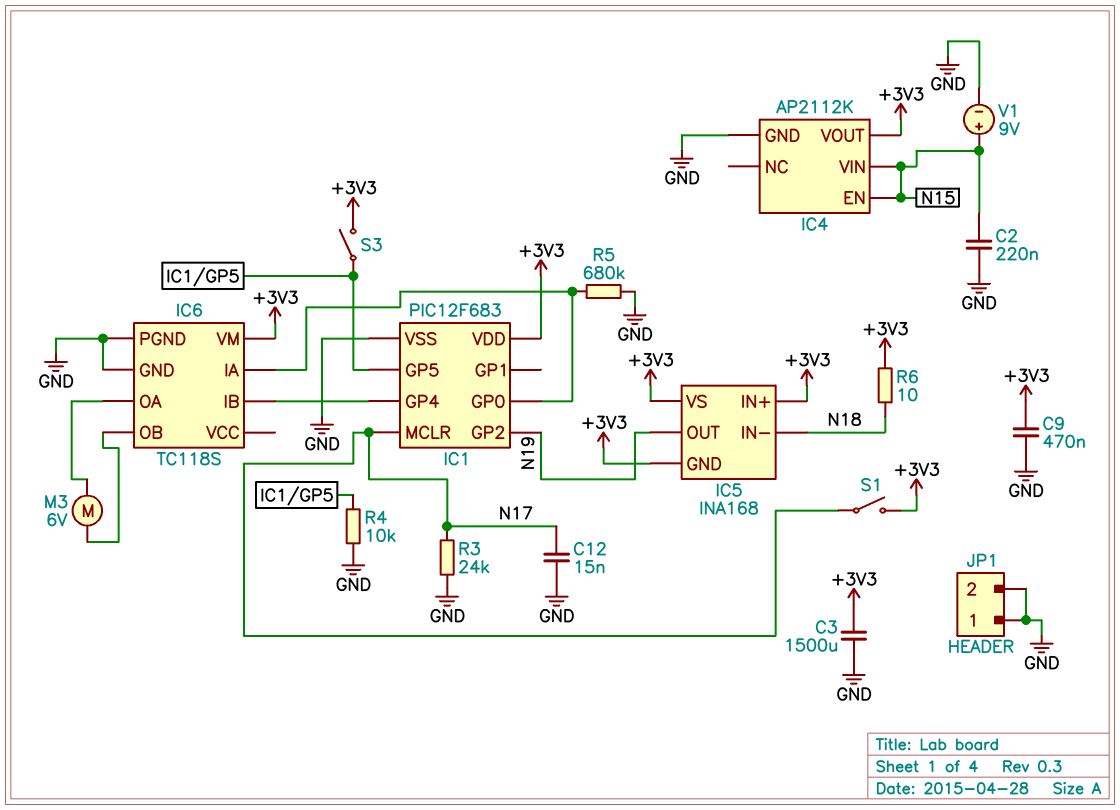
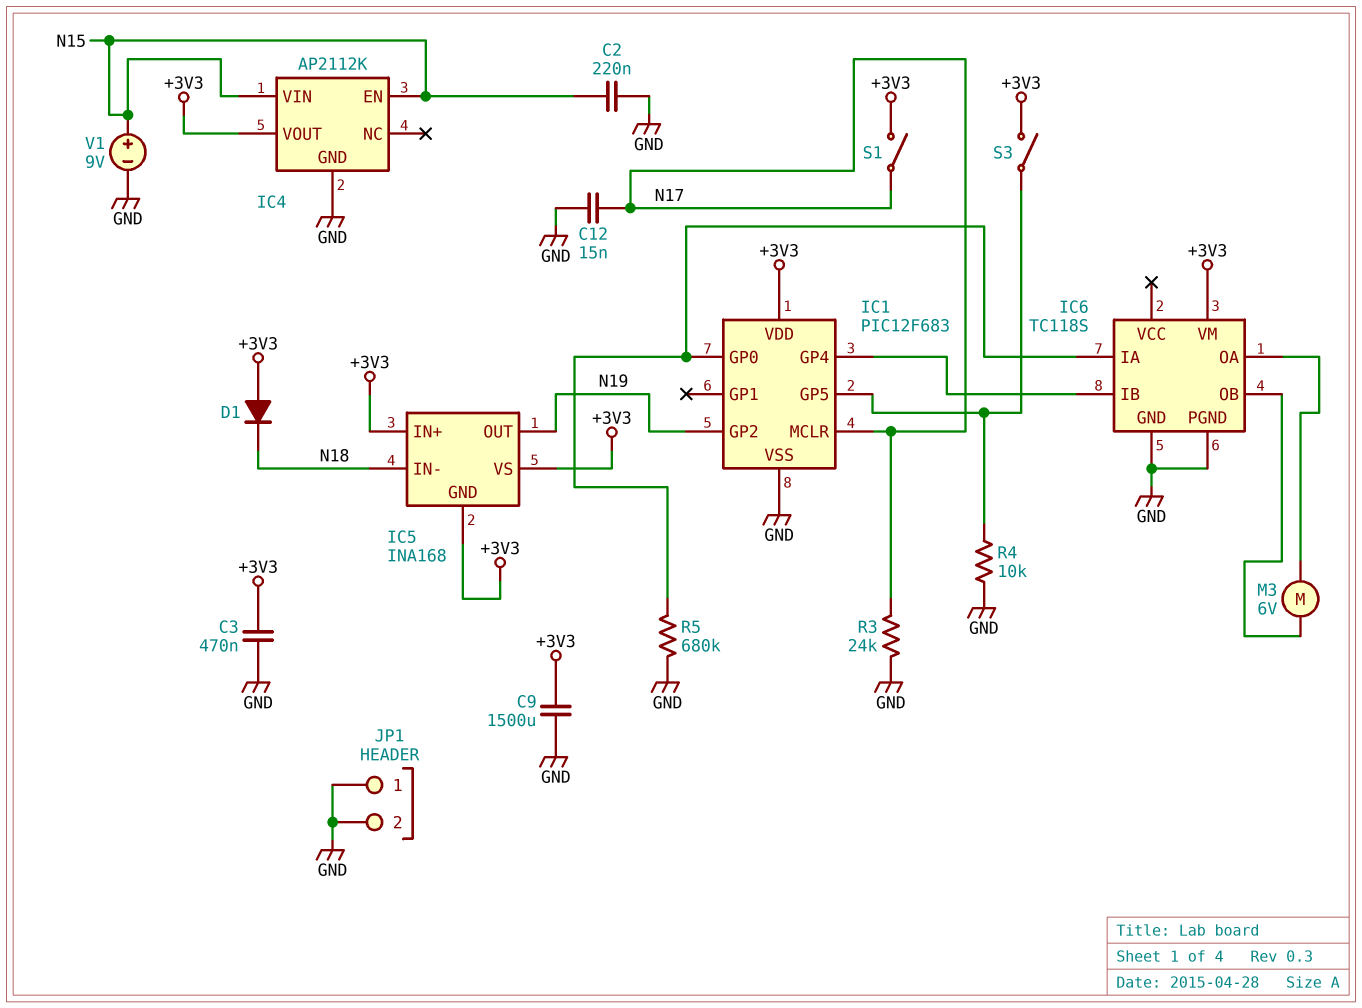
C3: 1500uF (+3V3, GND) -> 470nF (+3V3, GND)
C9: 470nF (+3V3, GND) -> 1500uF (+3V3, GND)
D1: none -> diode (A +3V3, K N18)
R6: 10 (+3V3, N18) -> none

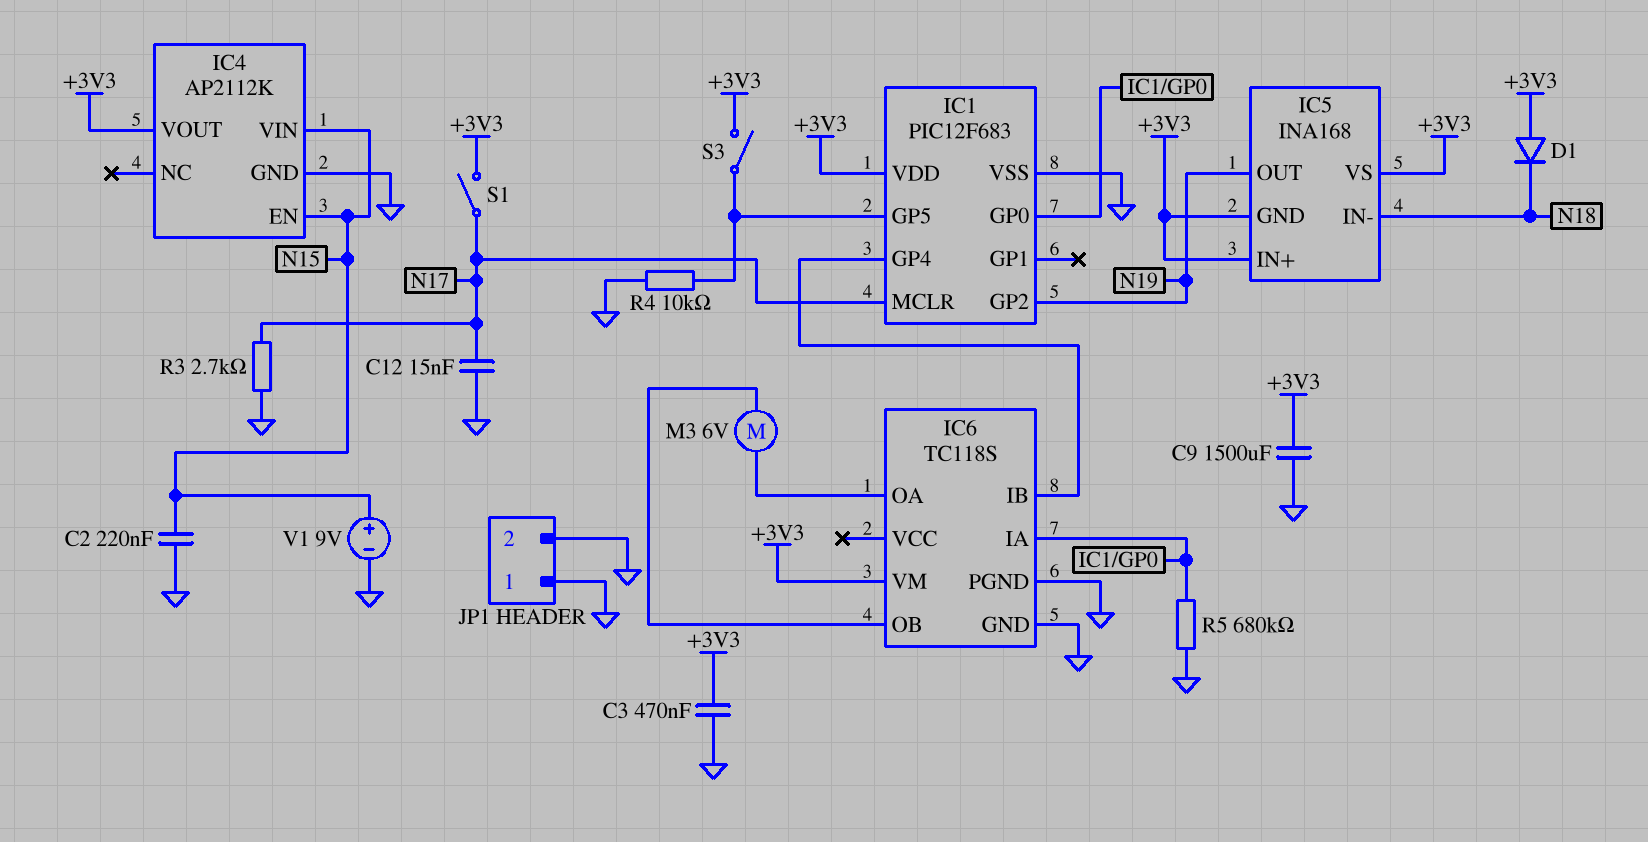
R3: 24k (GND, N17) -> 2.7k (GND, N17)

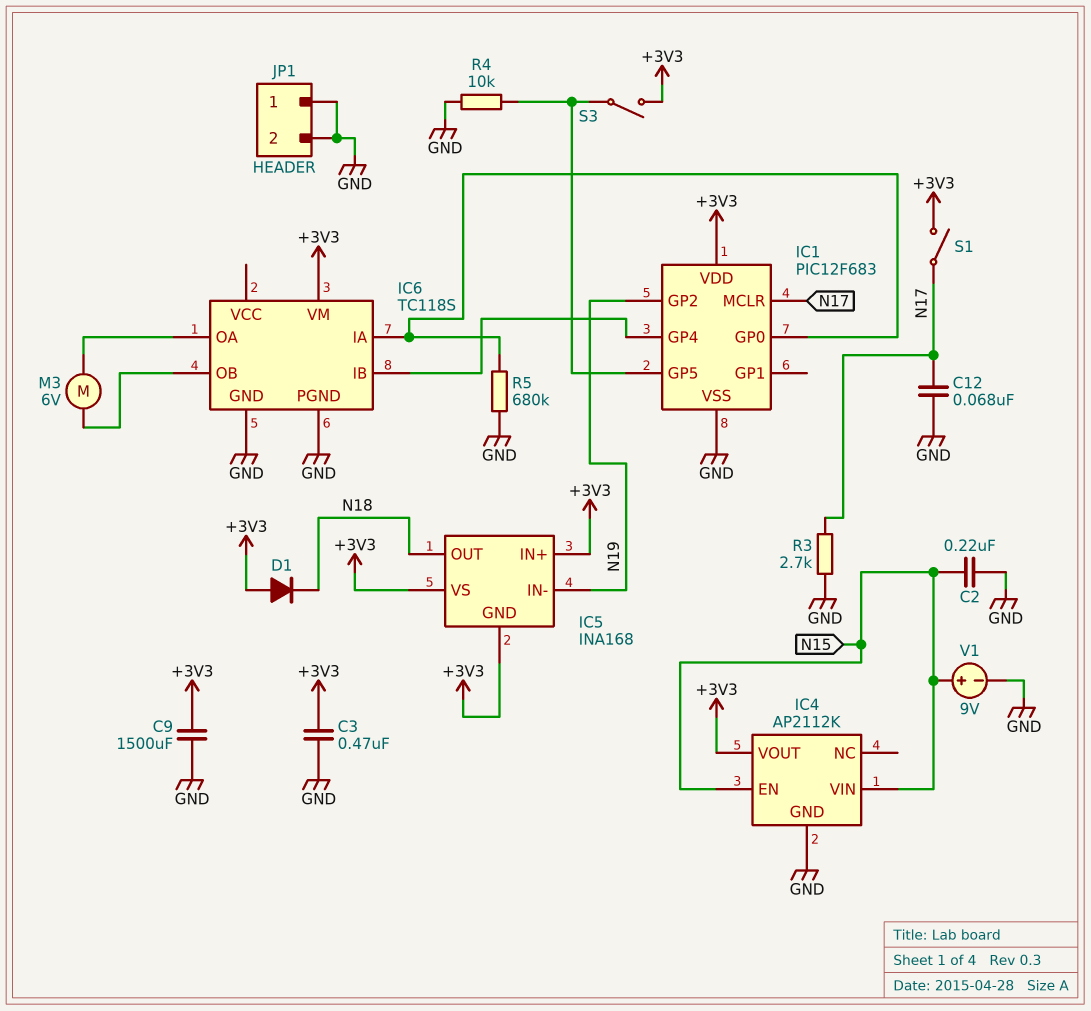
C12: 15nF (GND, N17) -> 68nF (GND, N17)
IC5 pin IN-: N18 -> N19
IC5 pin OUT: N19 -> N18

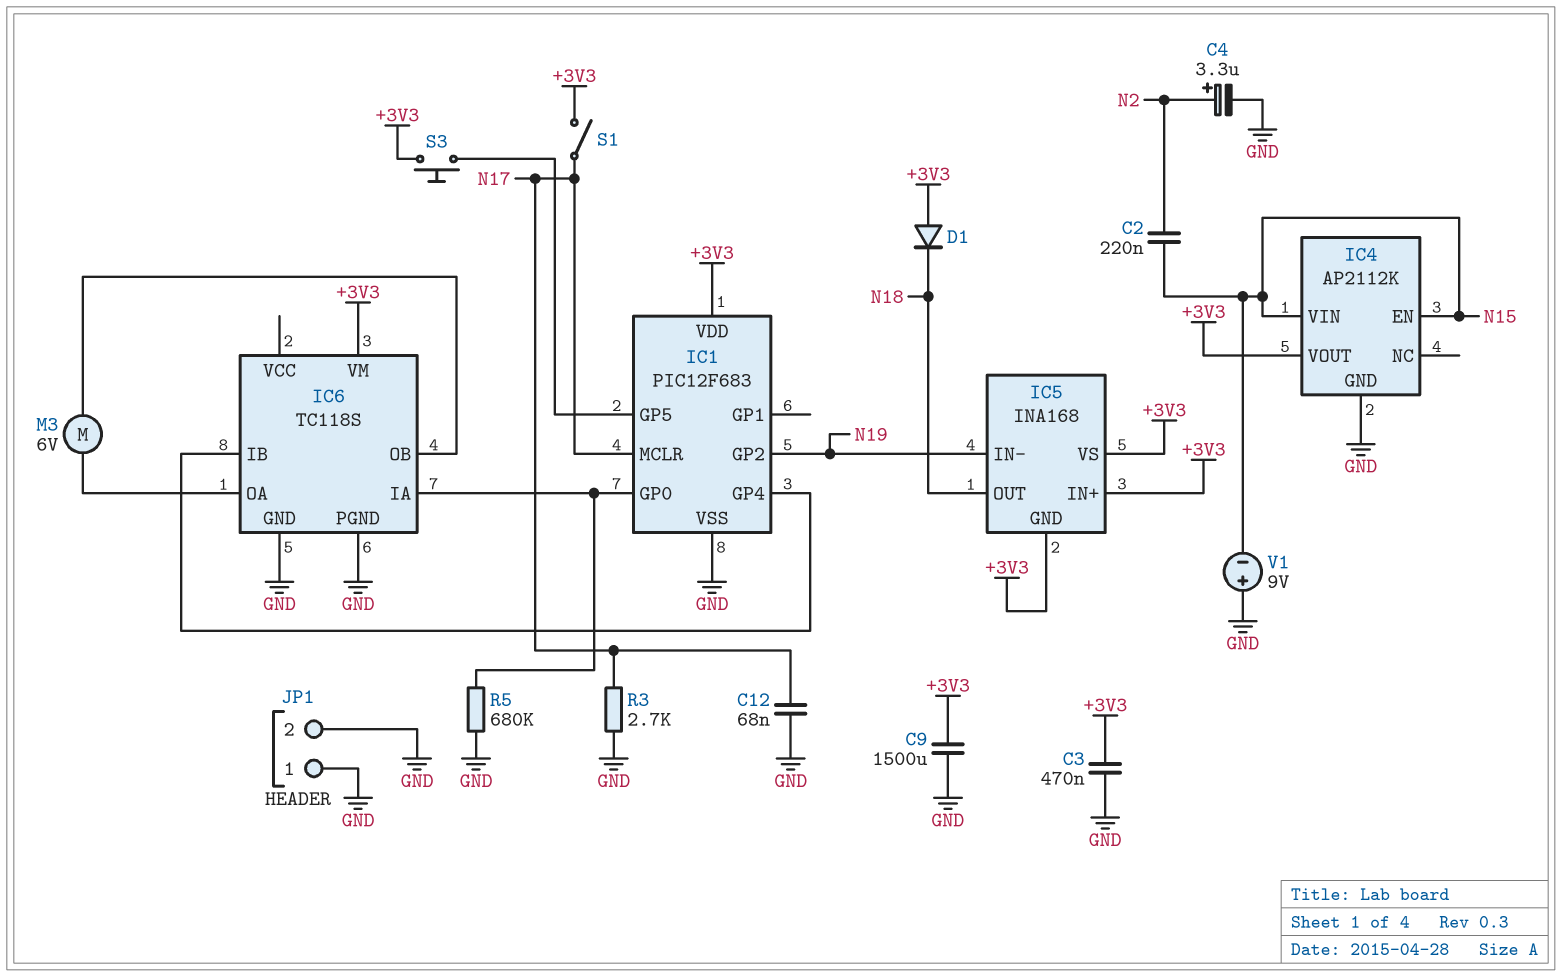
C2: 220nF (GND, N15) -> 220nF (N2, N15)
C4: none -> 3.3uF (plus N2, minus GND)
R4: 10k (GND, IC1/GP5) -> none
S3: switch (+3V3, IC1/GP5) -> button (+3V3, IC1/GP5)
V1: 9V (plus N15, minus GND) -> 9V (plus GND, minus N15)

